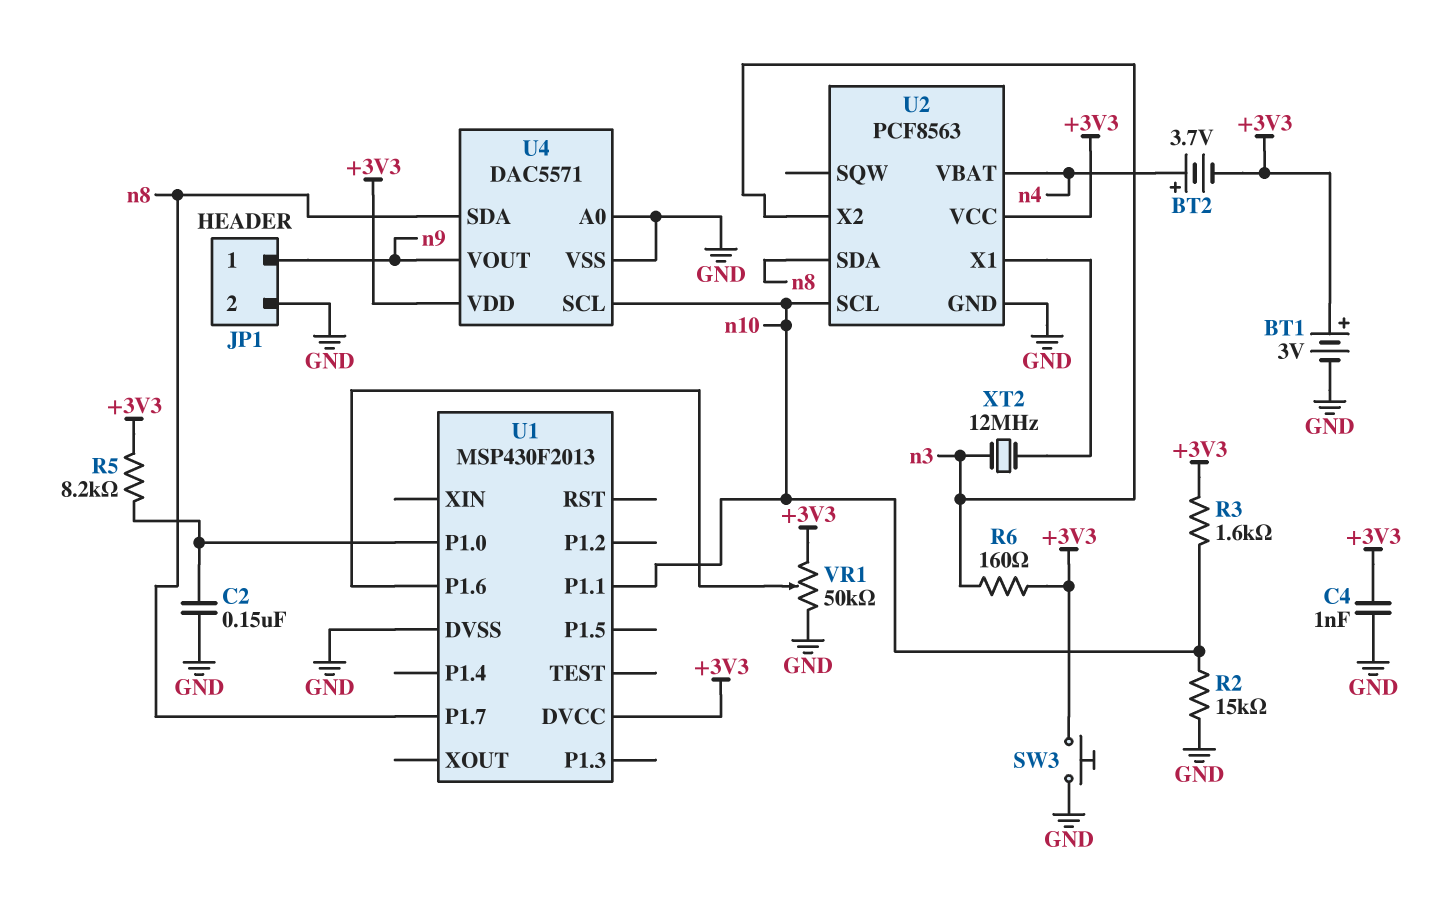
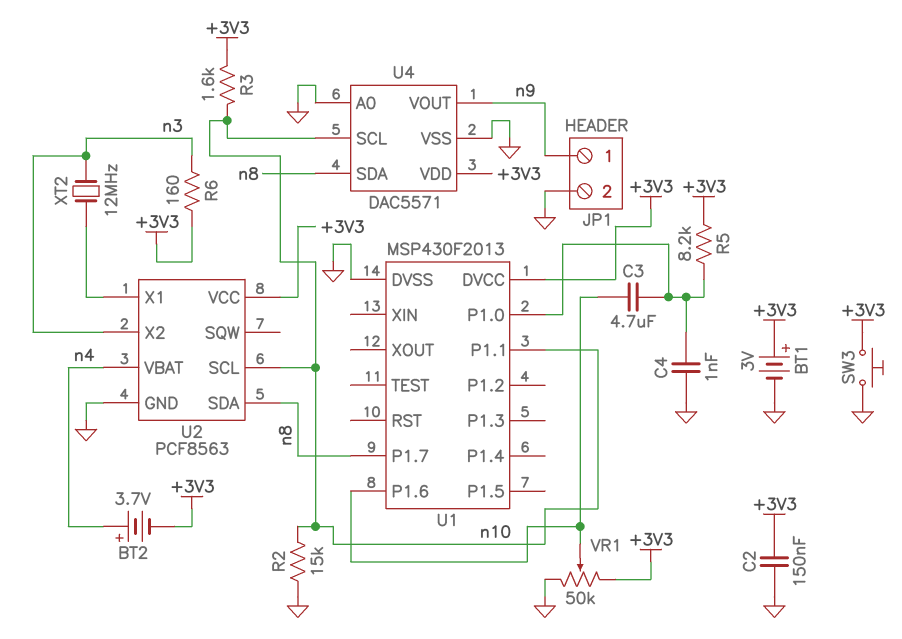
C2: 150nF (GND, U1/P1.0) -> 150nF (+3V3, GND)
C3: none -> 4.7uF (U1/P1.0, U1/P1.6)
C4: 1nF (+3V3, GND) -> 1nF (GND, U1/P1.0)

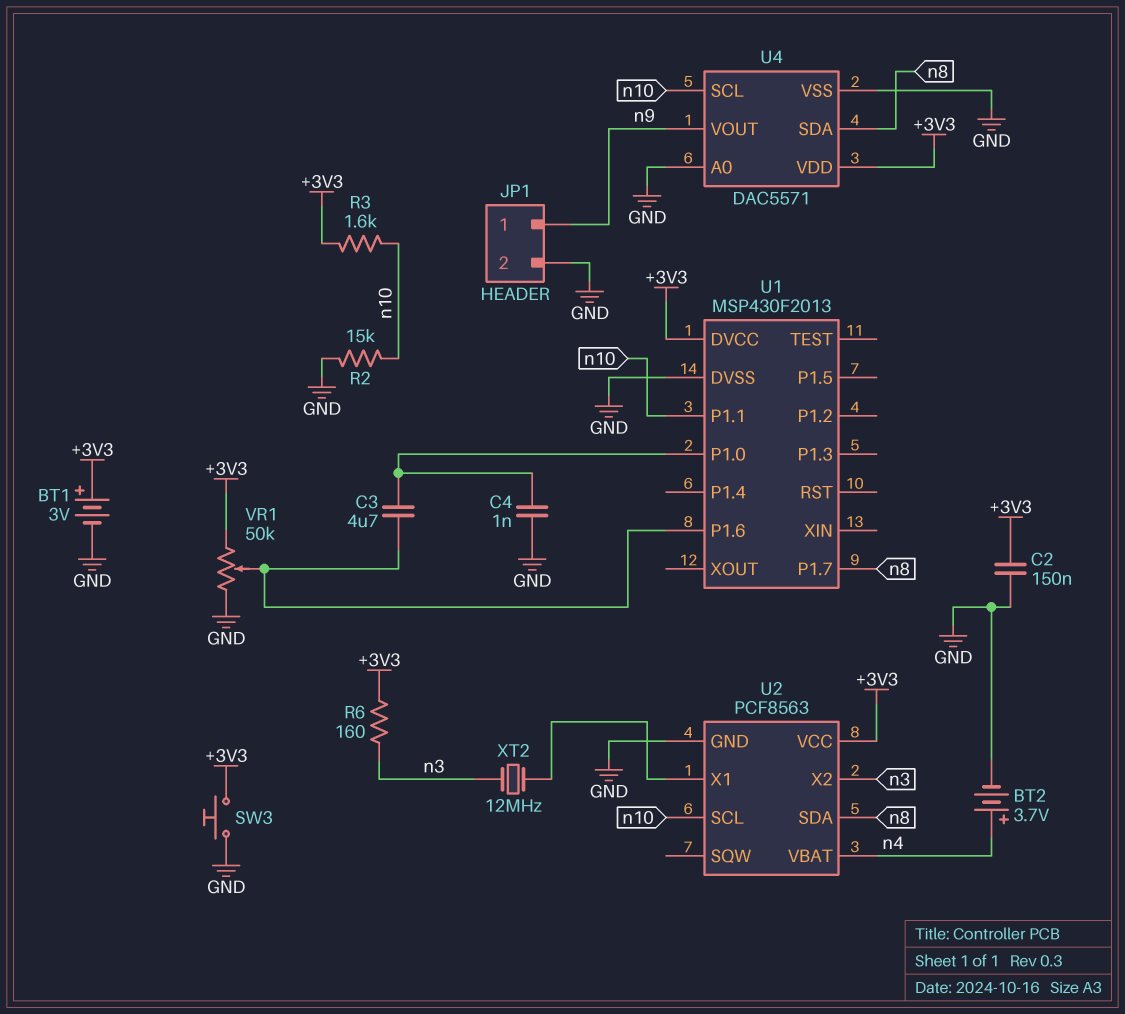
BT2: 3.7V (plus n4, minus +3V3) -> 3.7V (plus n4, minus GND)
R5: 8.2k (+3V3, U1/P1.0) -> none

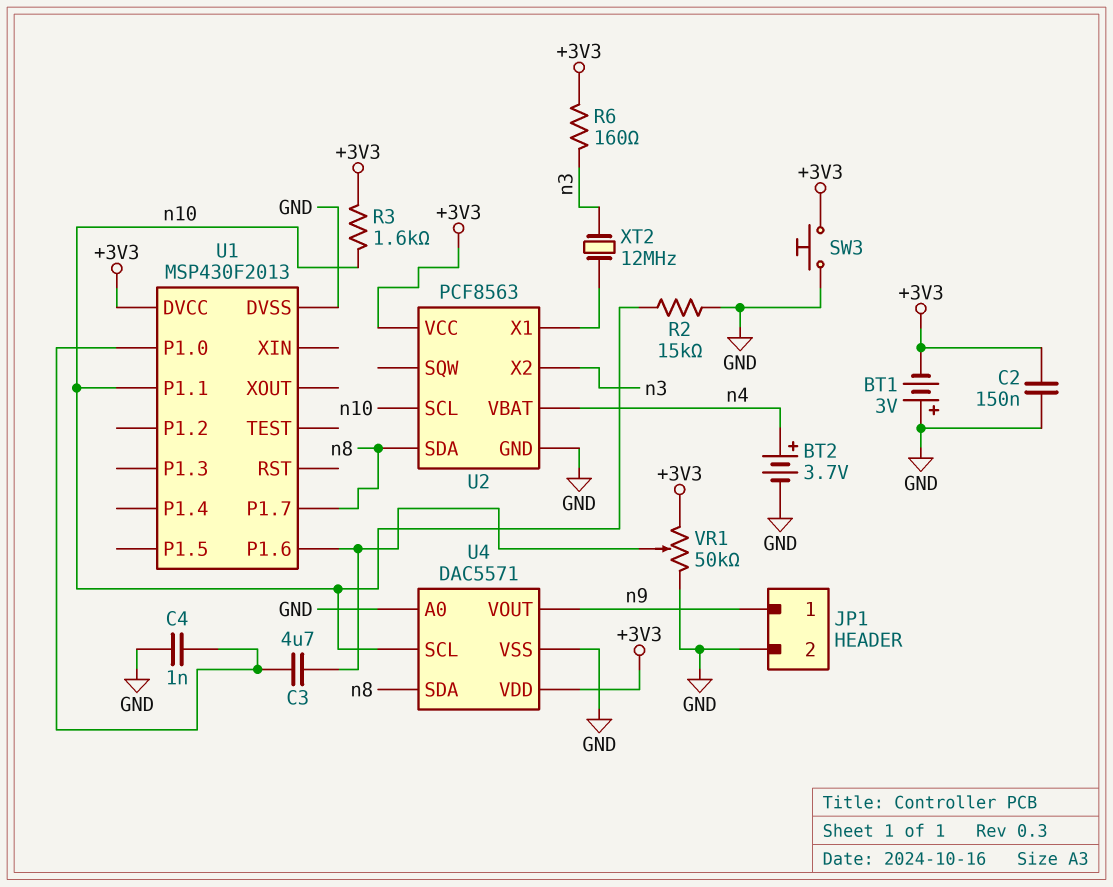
BT1: 3V (plus +3V3, minus GND) -> 3V (plus GND, minus +3V3)

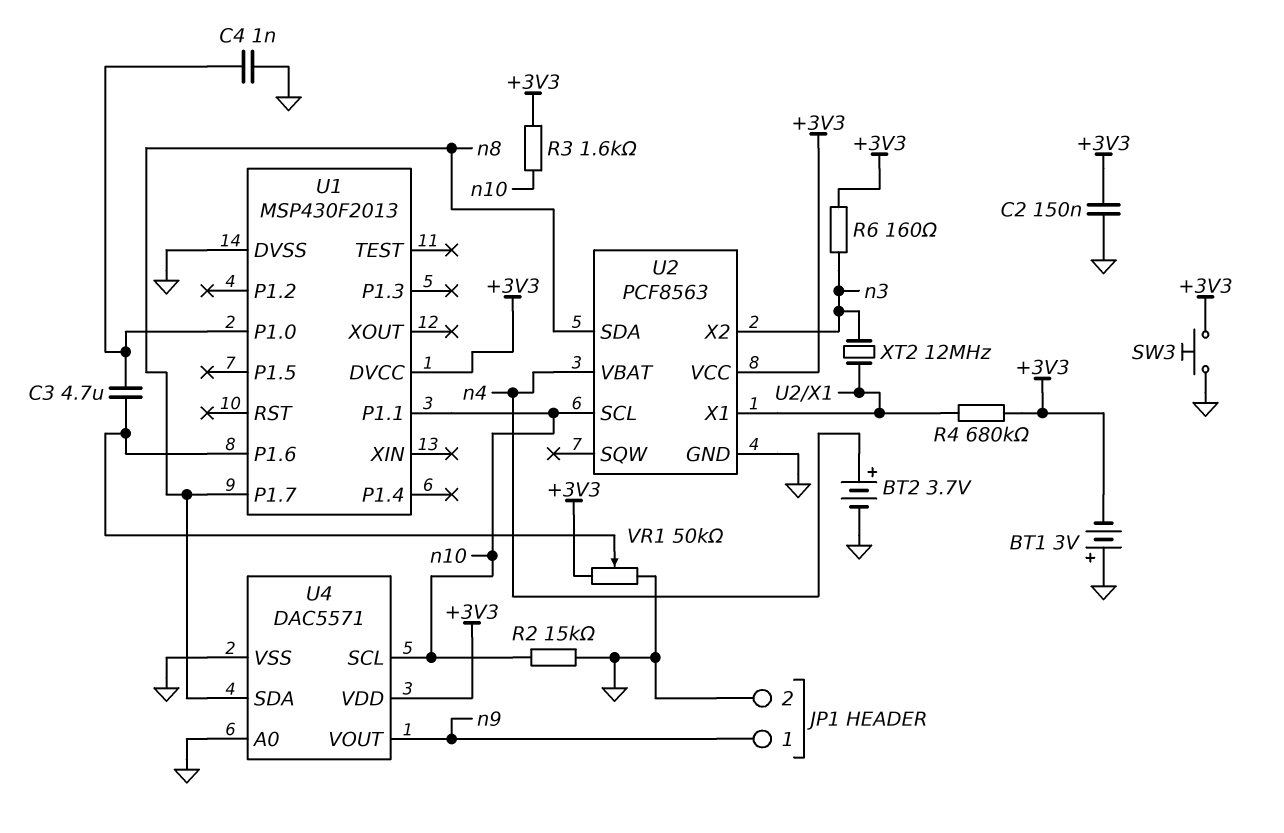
R4: none -> 680k (+3V3, U2/X1)

